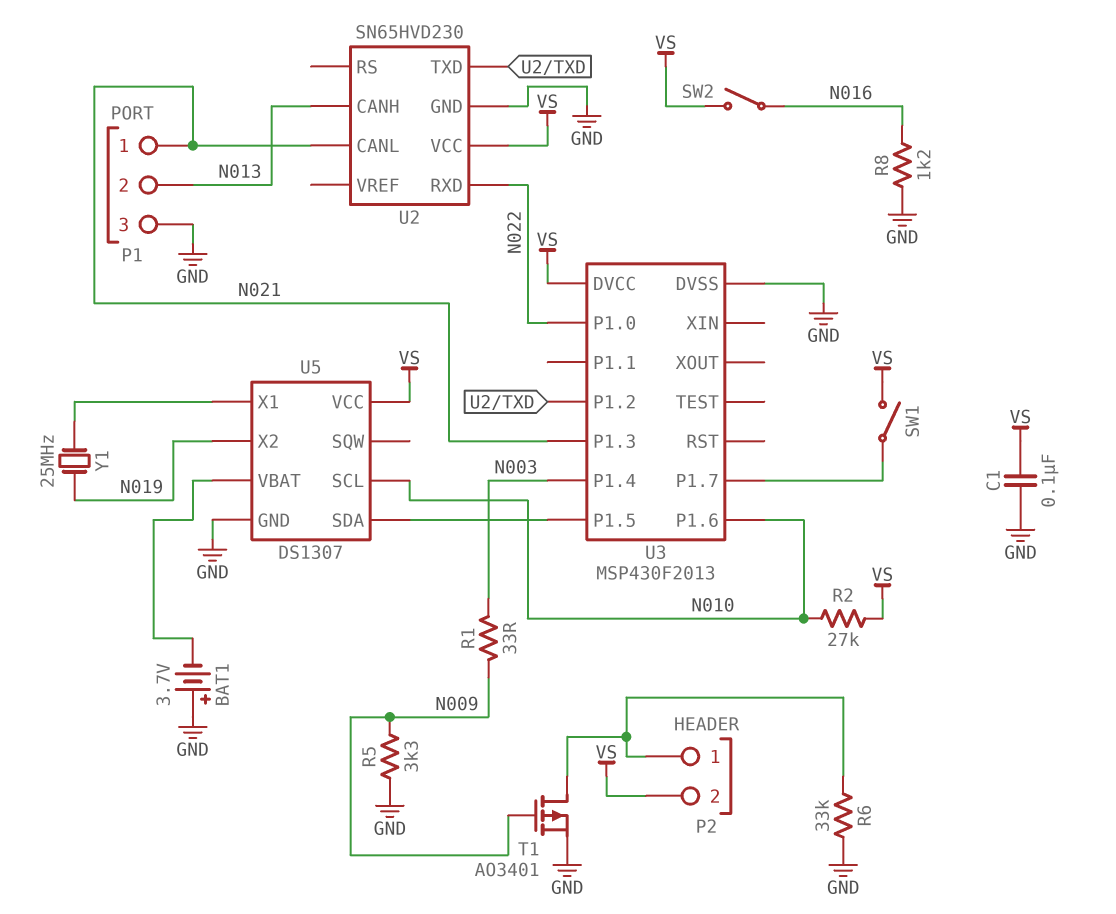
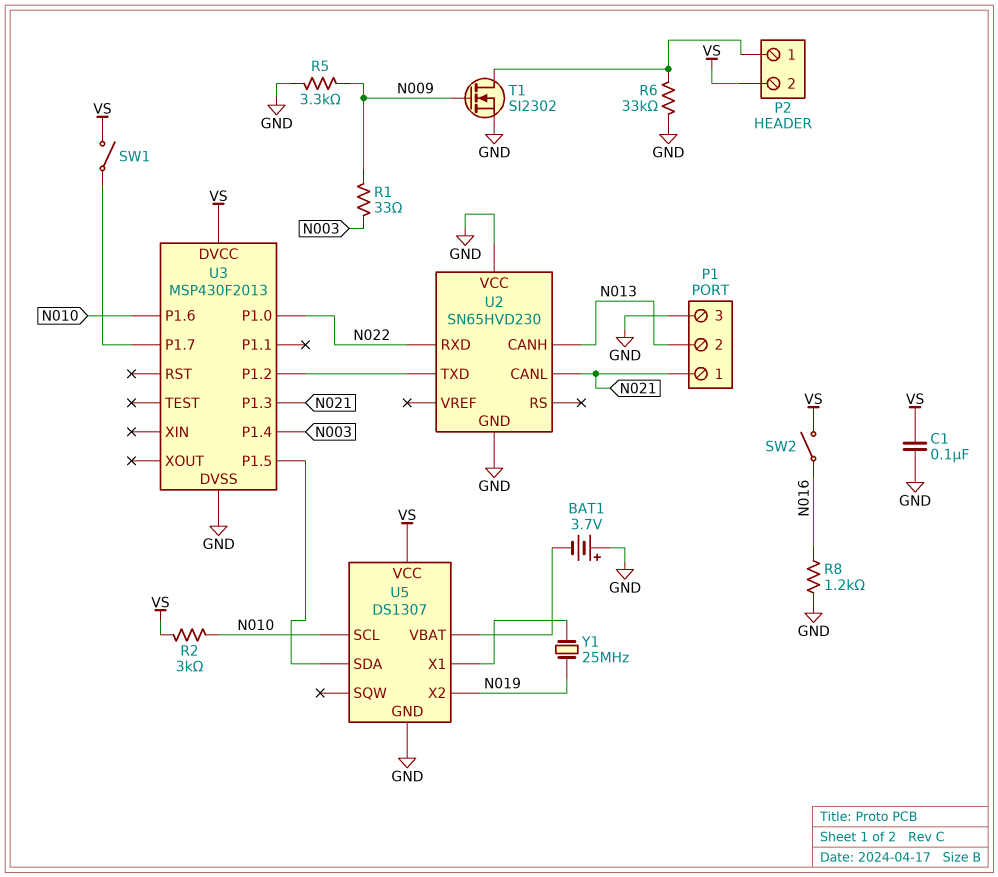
R2: 27k (N010, VS) -> 3k (N010, VS)
T1: PMOS AO3401 (G N009, D P2/1, S GND) -> NMOS SI2302 (G N009, D P2/1, S GND)
U2 pin VCC: VS -> GND

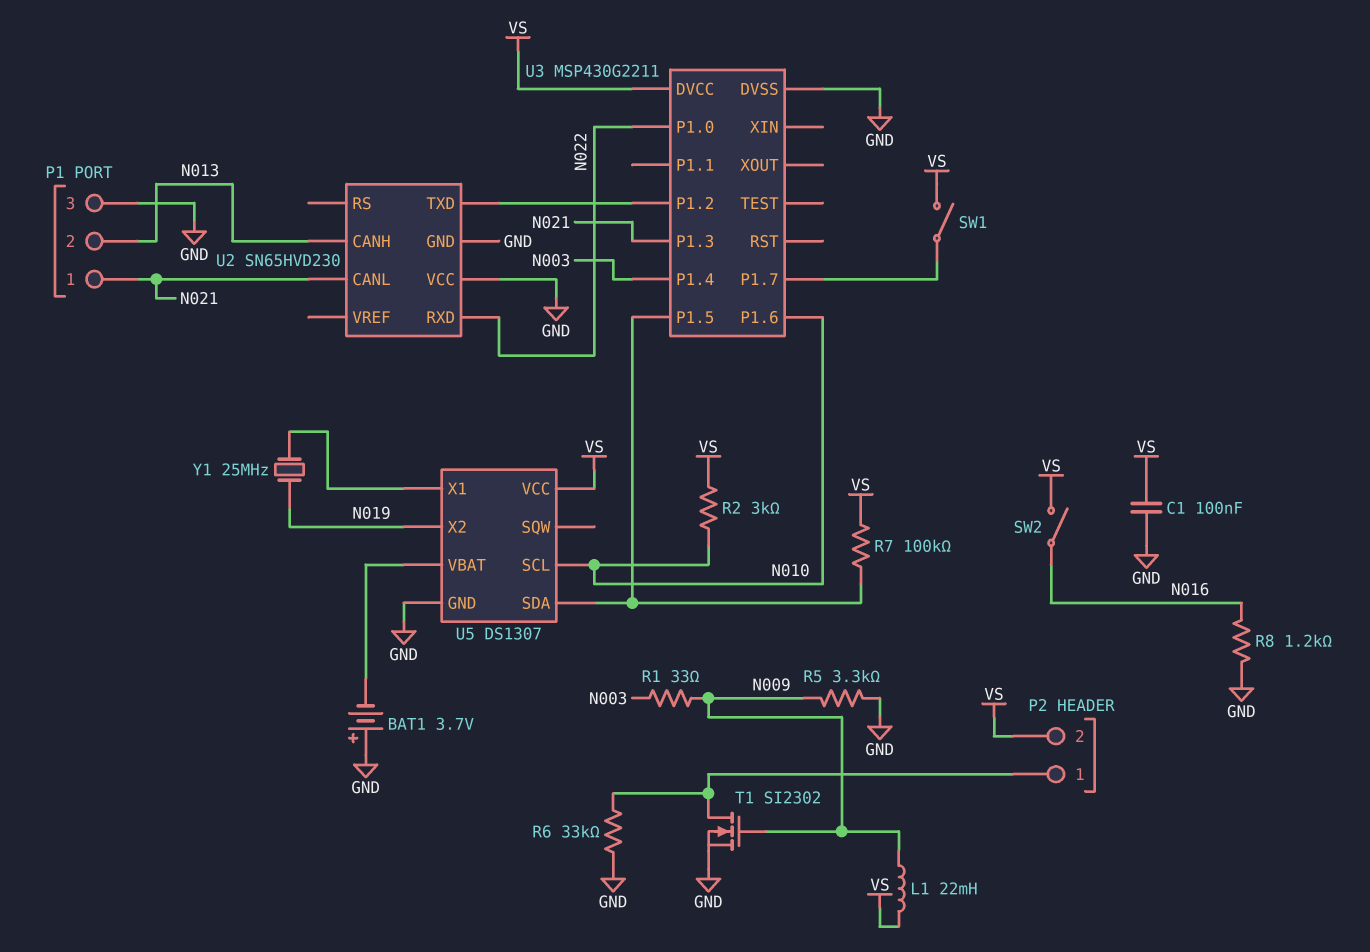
L1: none -> 22mH (N009, VS)
R7: none -> 100k (U3/P1.5, VS)
U3: MSP430F2013 -> MSP430G2211

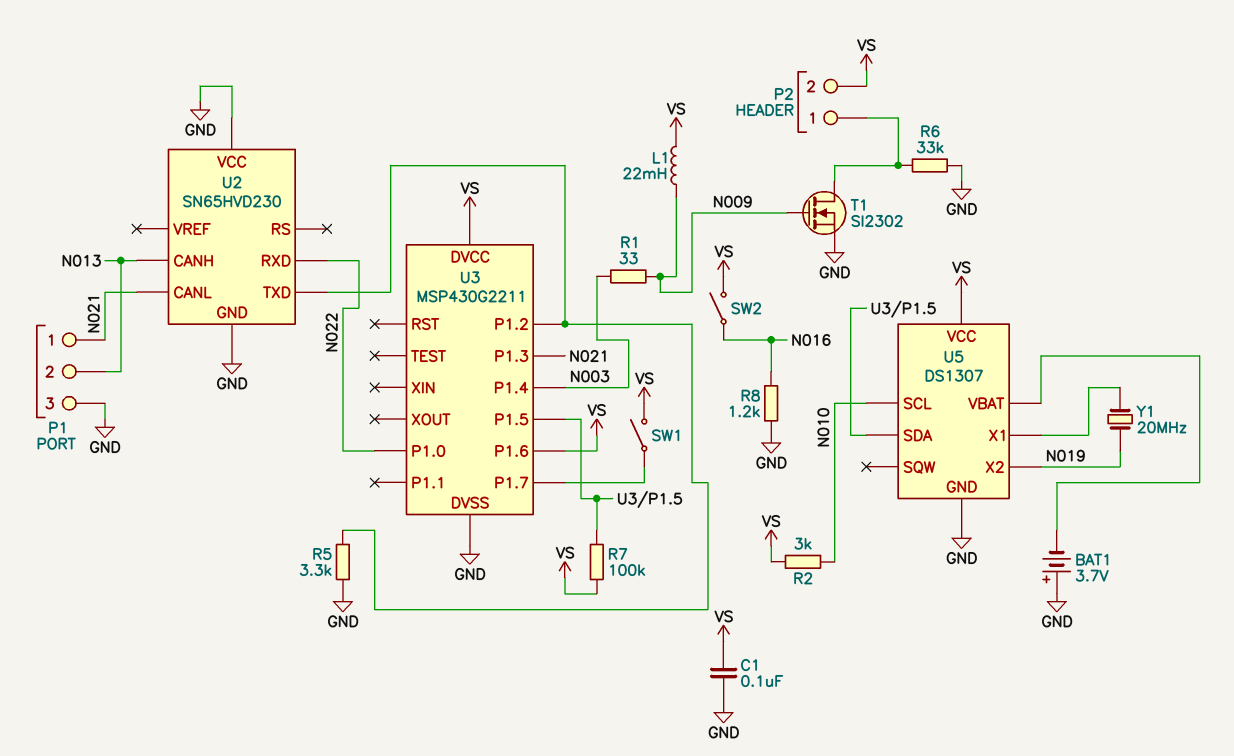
R5: 3.3k (GND, N009) -> 3.3k (GND, U2/TXD)
U3 pin P1.6: N010 -> VS
Y1: 25MHz (N019, U5/X1) -> 20MHz (N019, U5/X1)

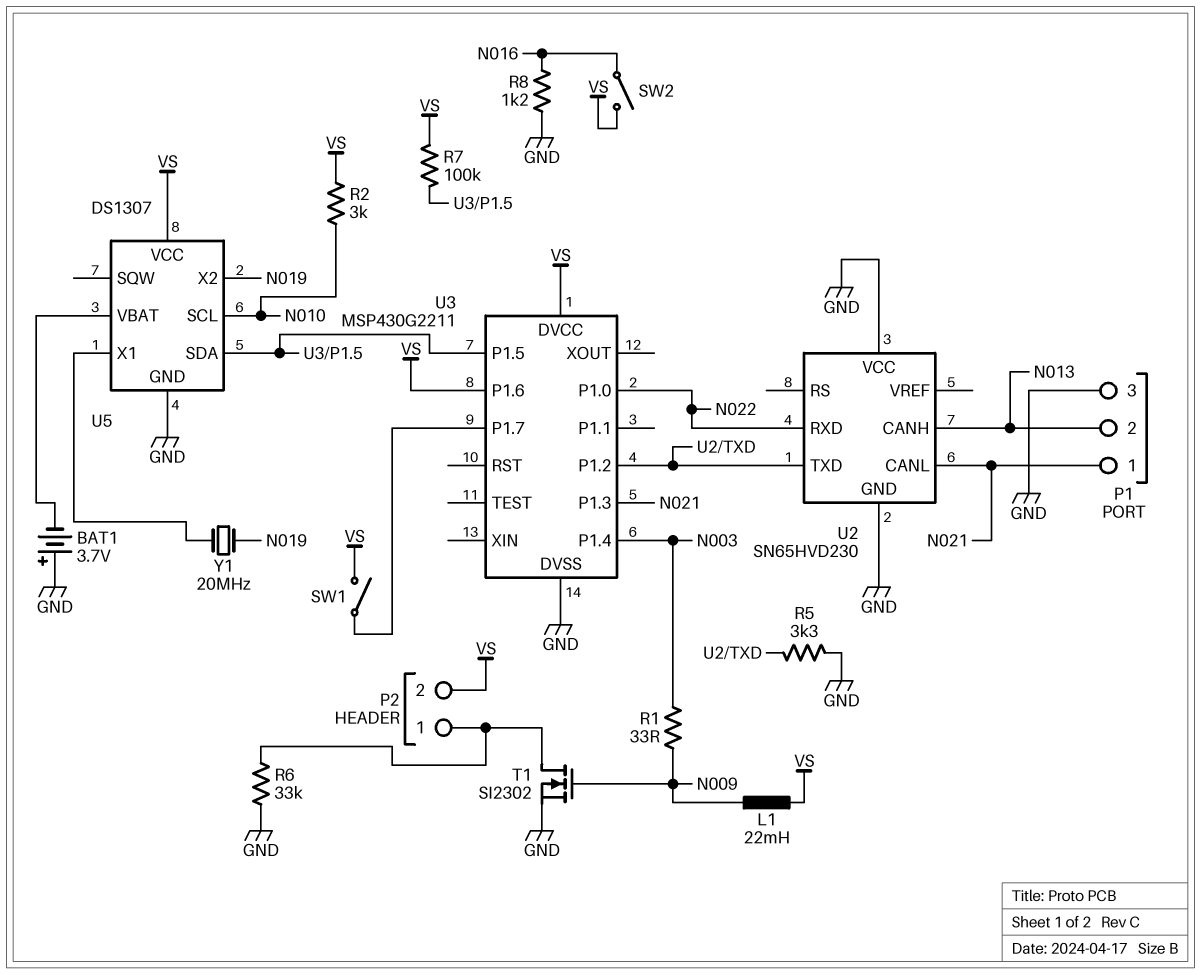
C1: 100nF (GND, VS) -> none

